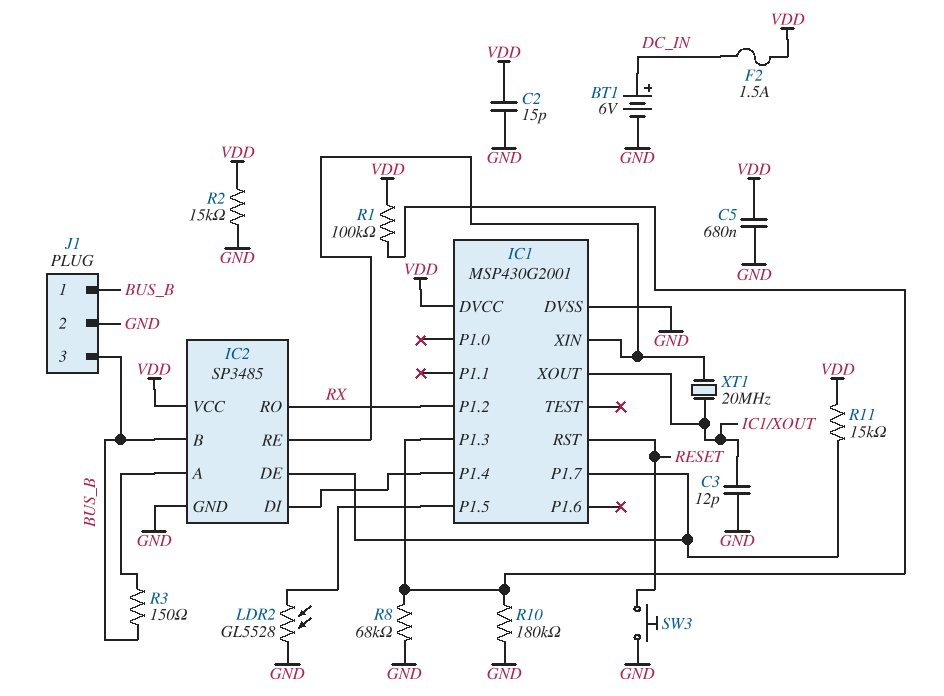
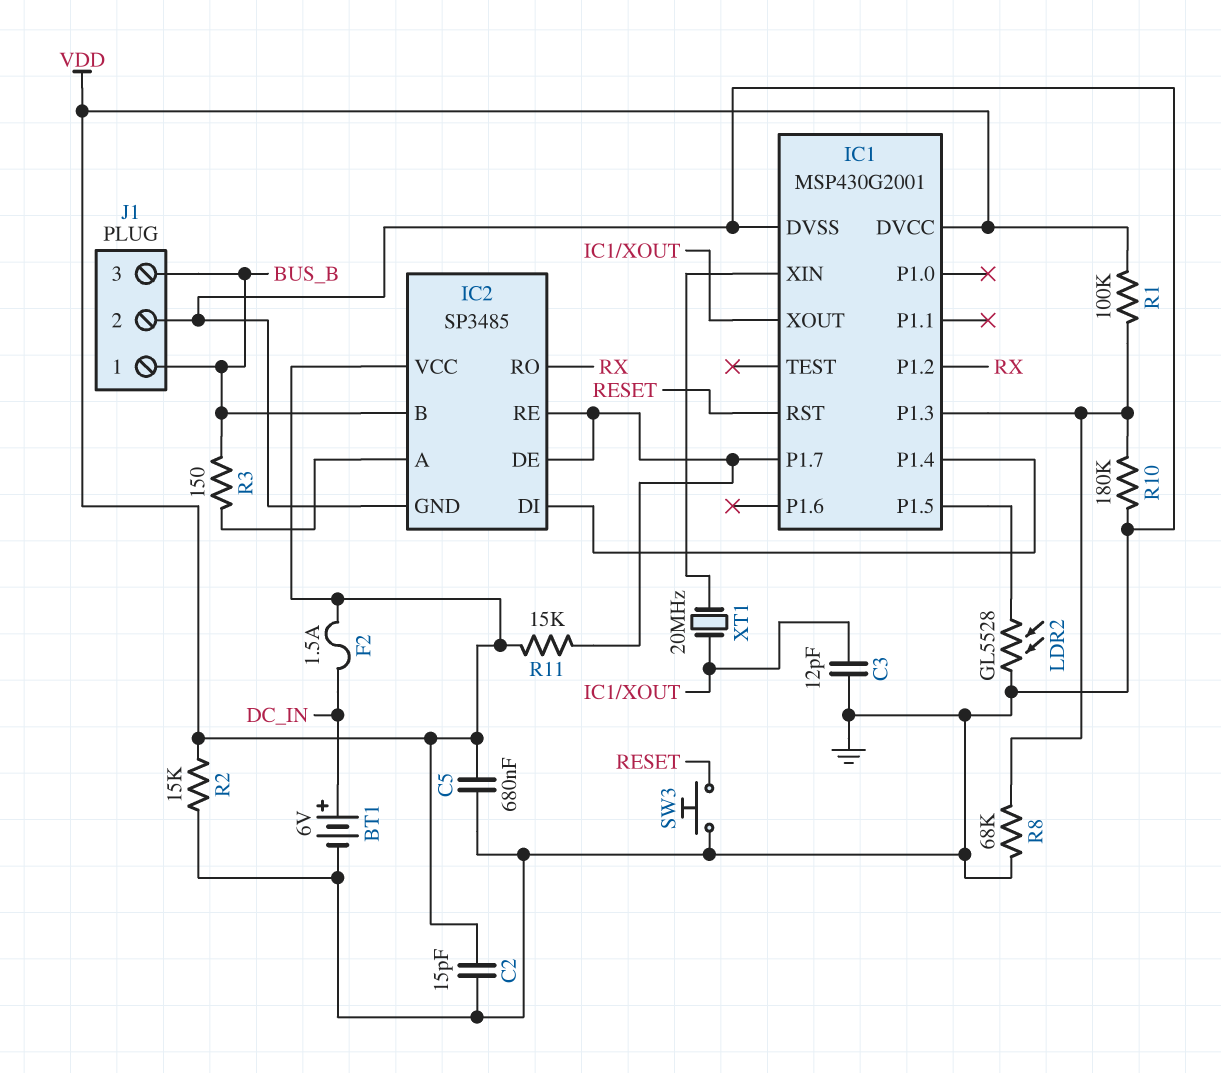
IC2 pin RE: IC1/XIN -> IC1/P1.7

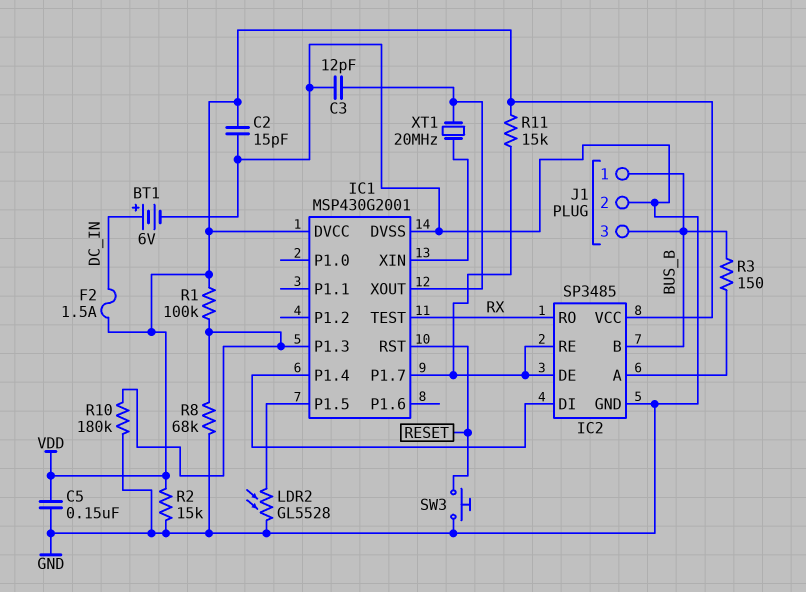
C5: 680nF (GND, VDD) -> 150nF (GND, VDD)
IC1 pin P1.2: RX -> none
IC1 pin TEST: none -> RX

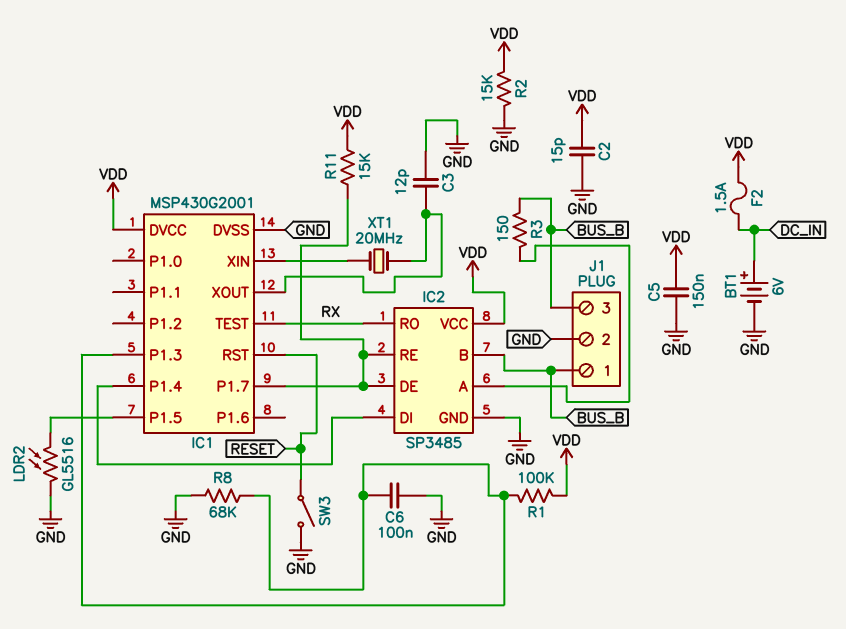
C6: none -> 100nF (GND, IC1/P1.3)
LDR2: GL5528 (GND, IC1/P1.5) -> GL5516 (GND, IC1/P1.5)
R10: 180k (GND, IC1/P1.3) -> none
SW3: button (GND, RESET) -> switch (GND, RESET)

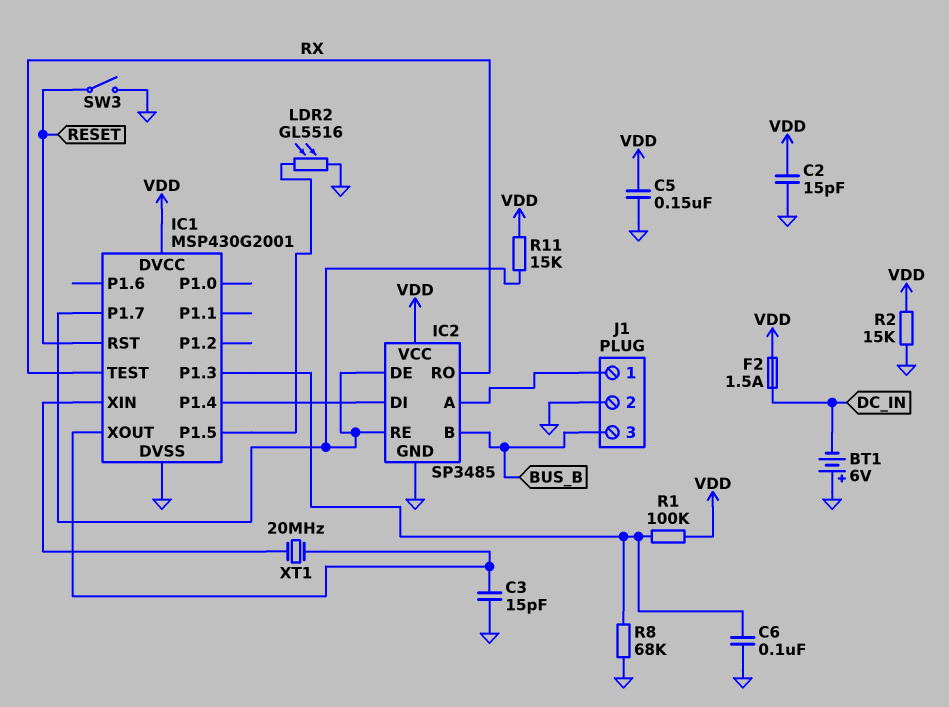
BT1: 6V (plus DC_IN, minus GND) -> 6V (plus GND, minus DC_IN)
C3: 12pF (GND, IC1/XOUT) -> 15pF (GND, IC1/XOUT)
J1 pin 1: BUS_B -> IC2/A
R3: 150 (BUS_B, IC2/A) -> none

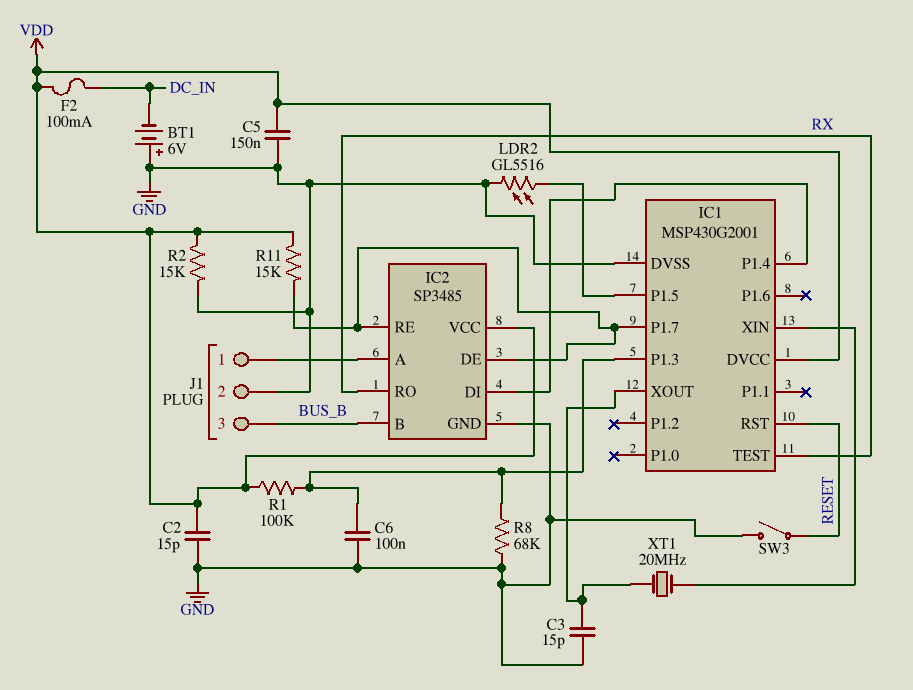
F2: 1.5A (DC_IN, VDD) -> 100mA (DC_IN, VDD)

